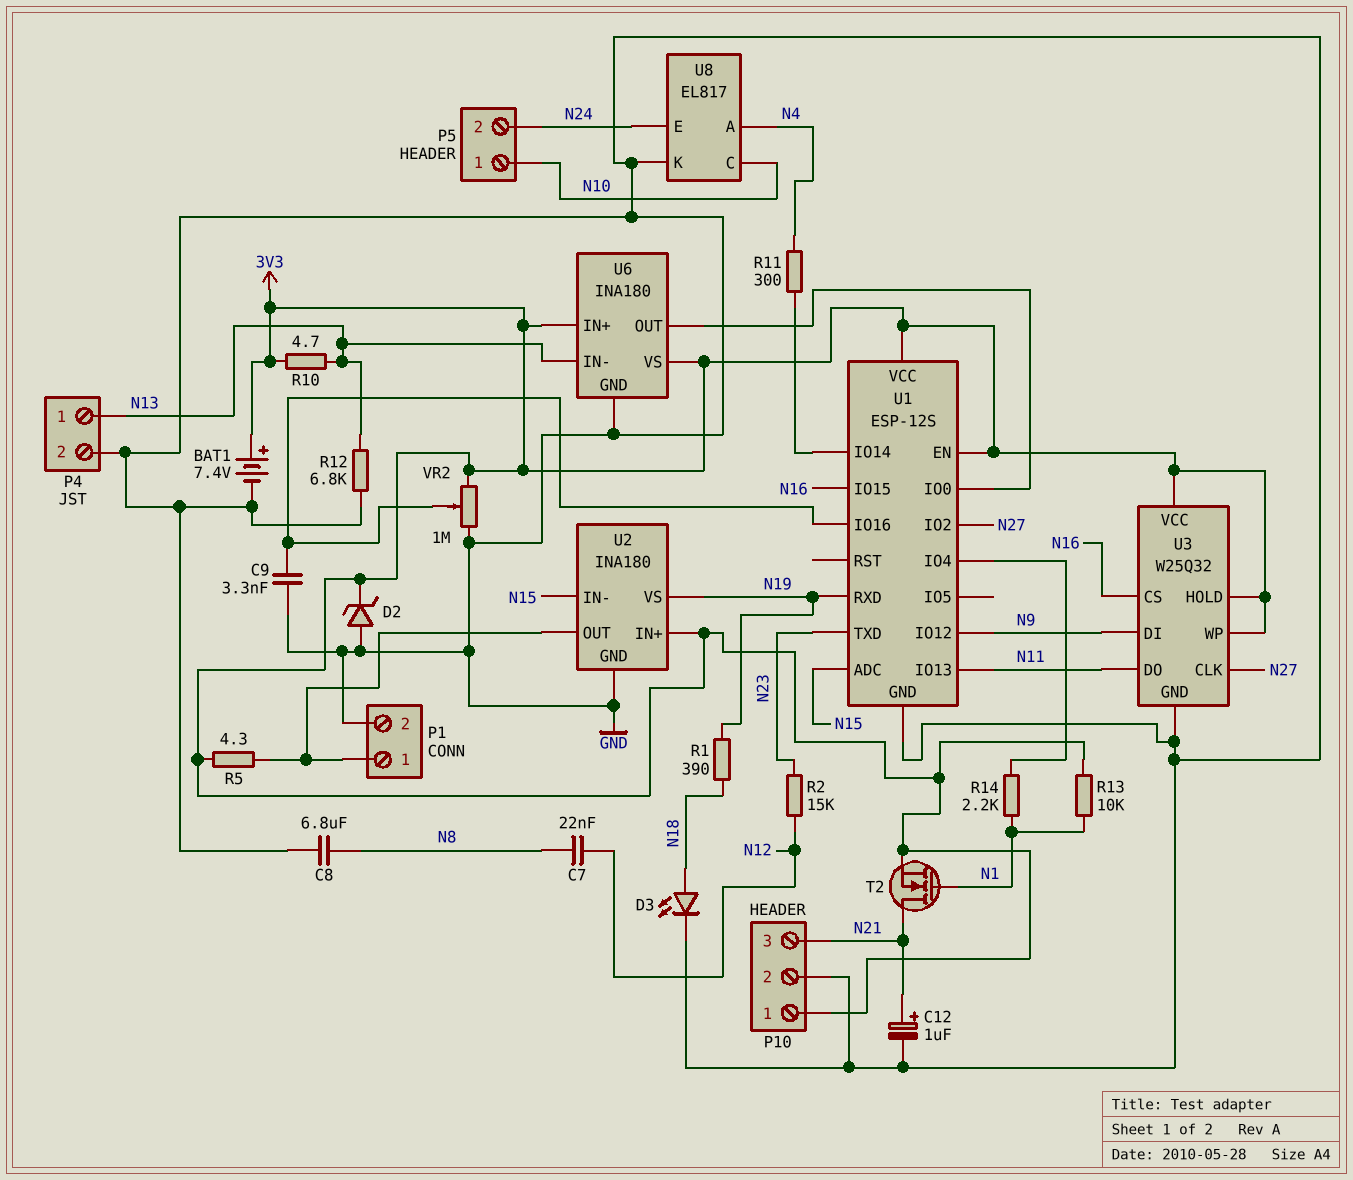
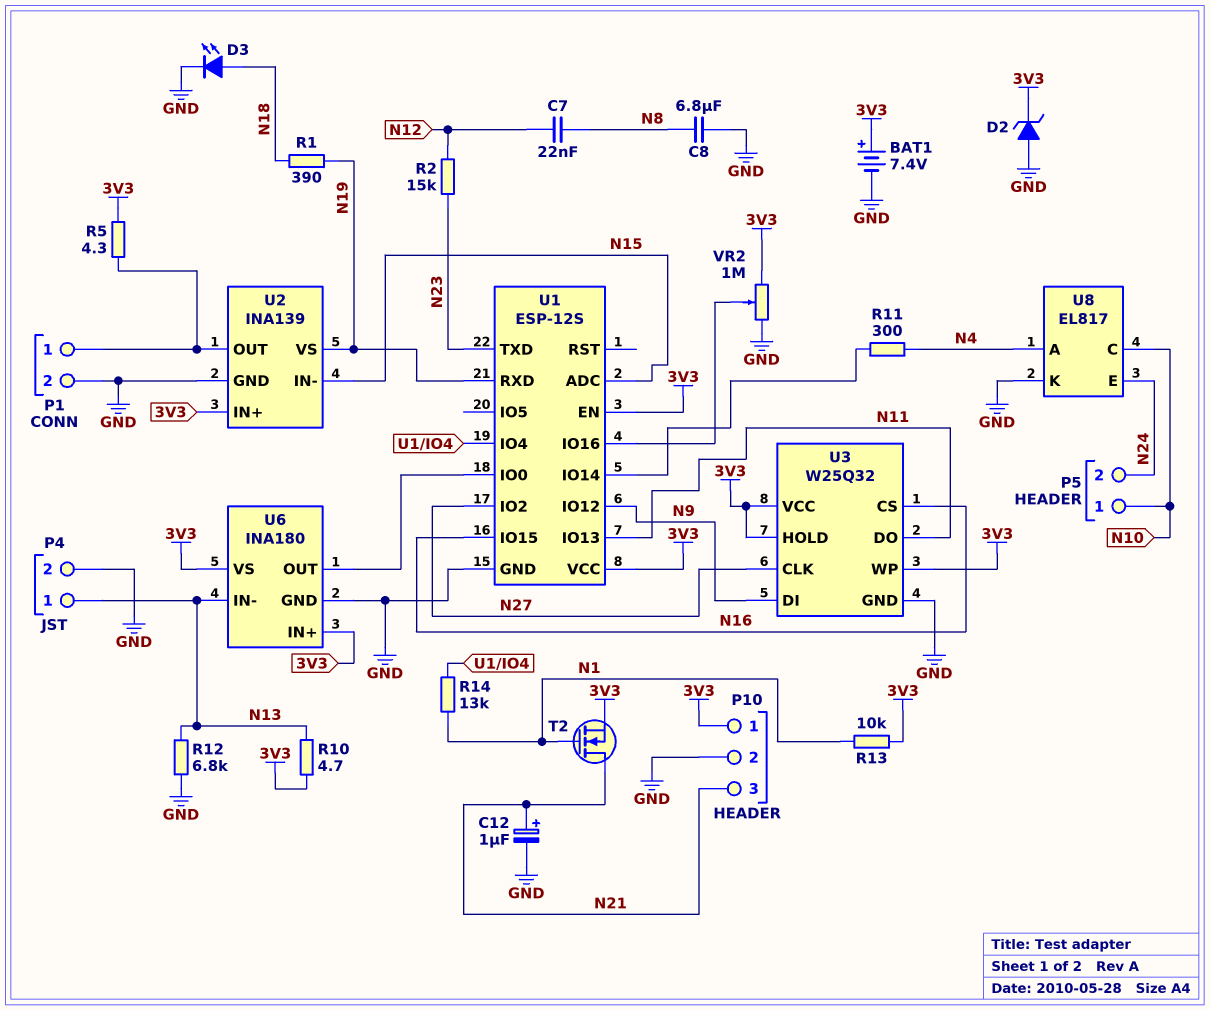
C9: 3.3nF (GND, U1/IO16) -> none
R14: 2.2k (N1, U1/IO4) -> 13k (N1, U1/IO4)
U2: INA180 -> INA139

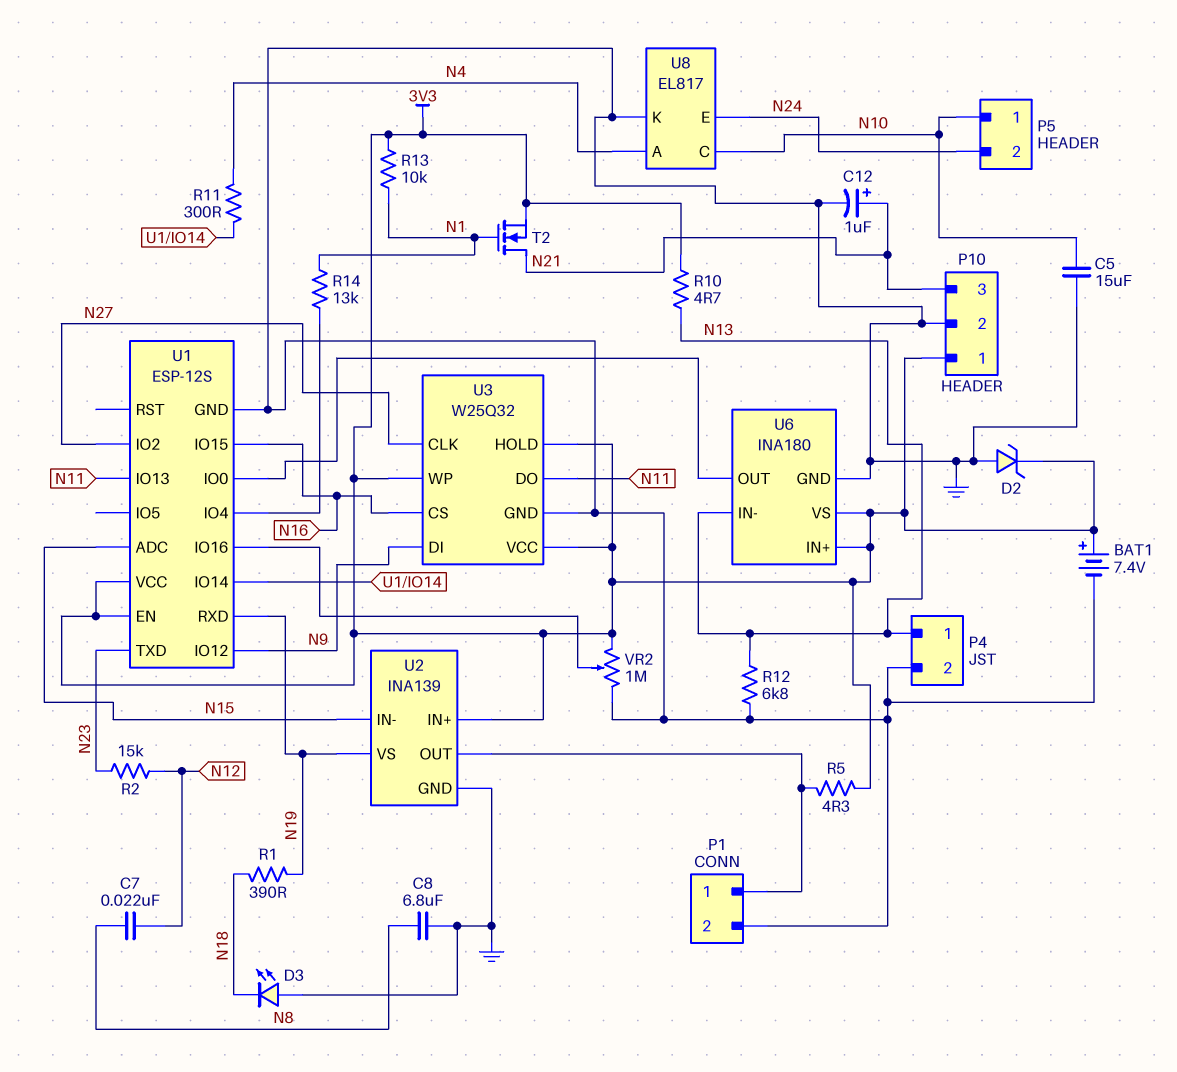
C5: none -> 15uF (GND, N10)
D3: LED (A N18, K GND) -> LED (A GND, K N18)

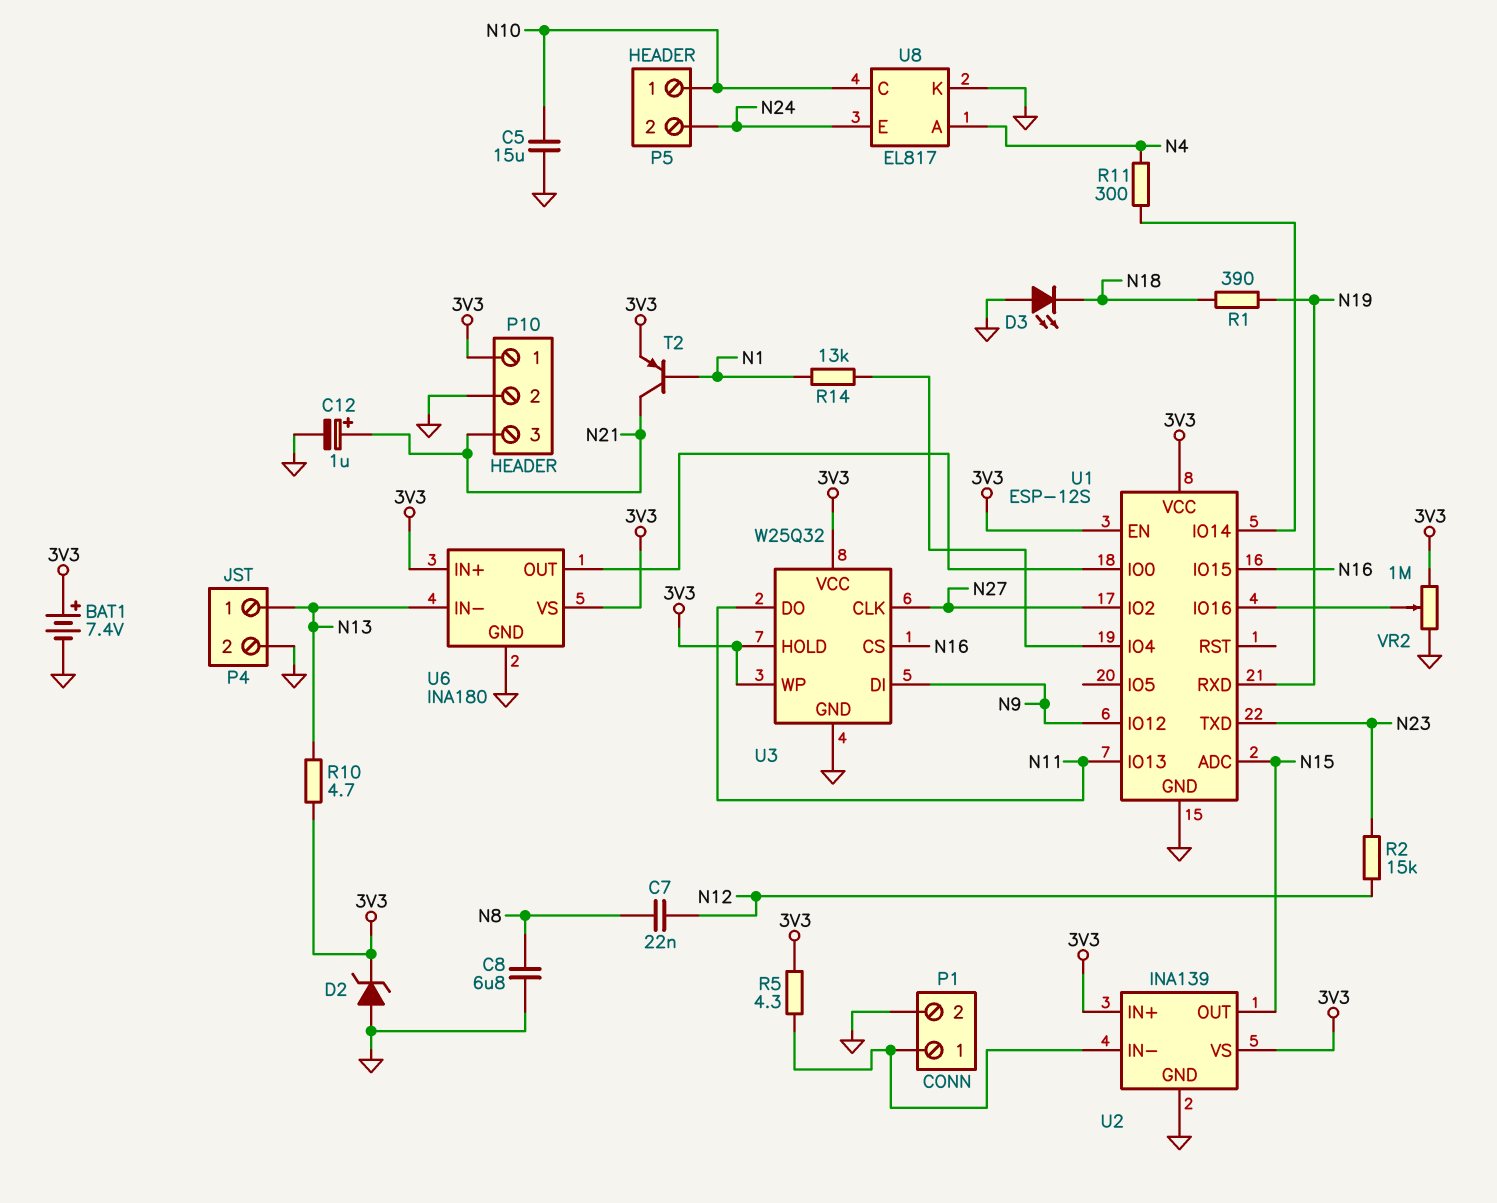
R12: 6.8k (GND, N13) -> none
R13: 10k (3V3, N1) -> none
T2: NMOS (G N1, D N21, S 3V3) -> PNP (B N1, C N21, E 3V3)
U2 pin IN-: N15 -> P1/1
U2 pin OUT: P1/1 -> N15
U2 pin VS: N19 -> 3V3

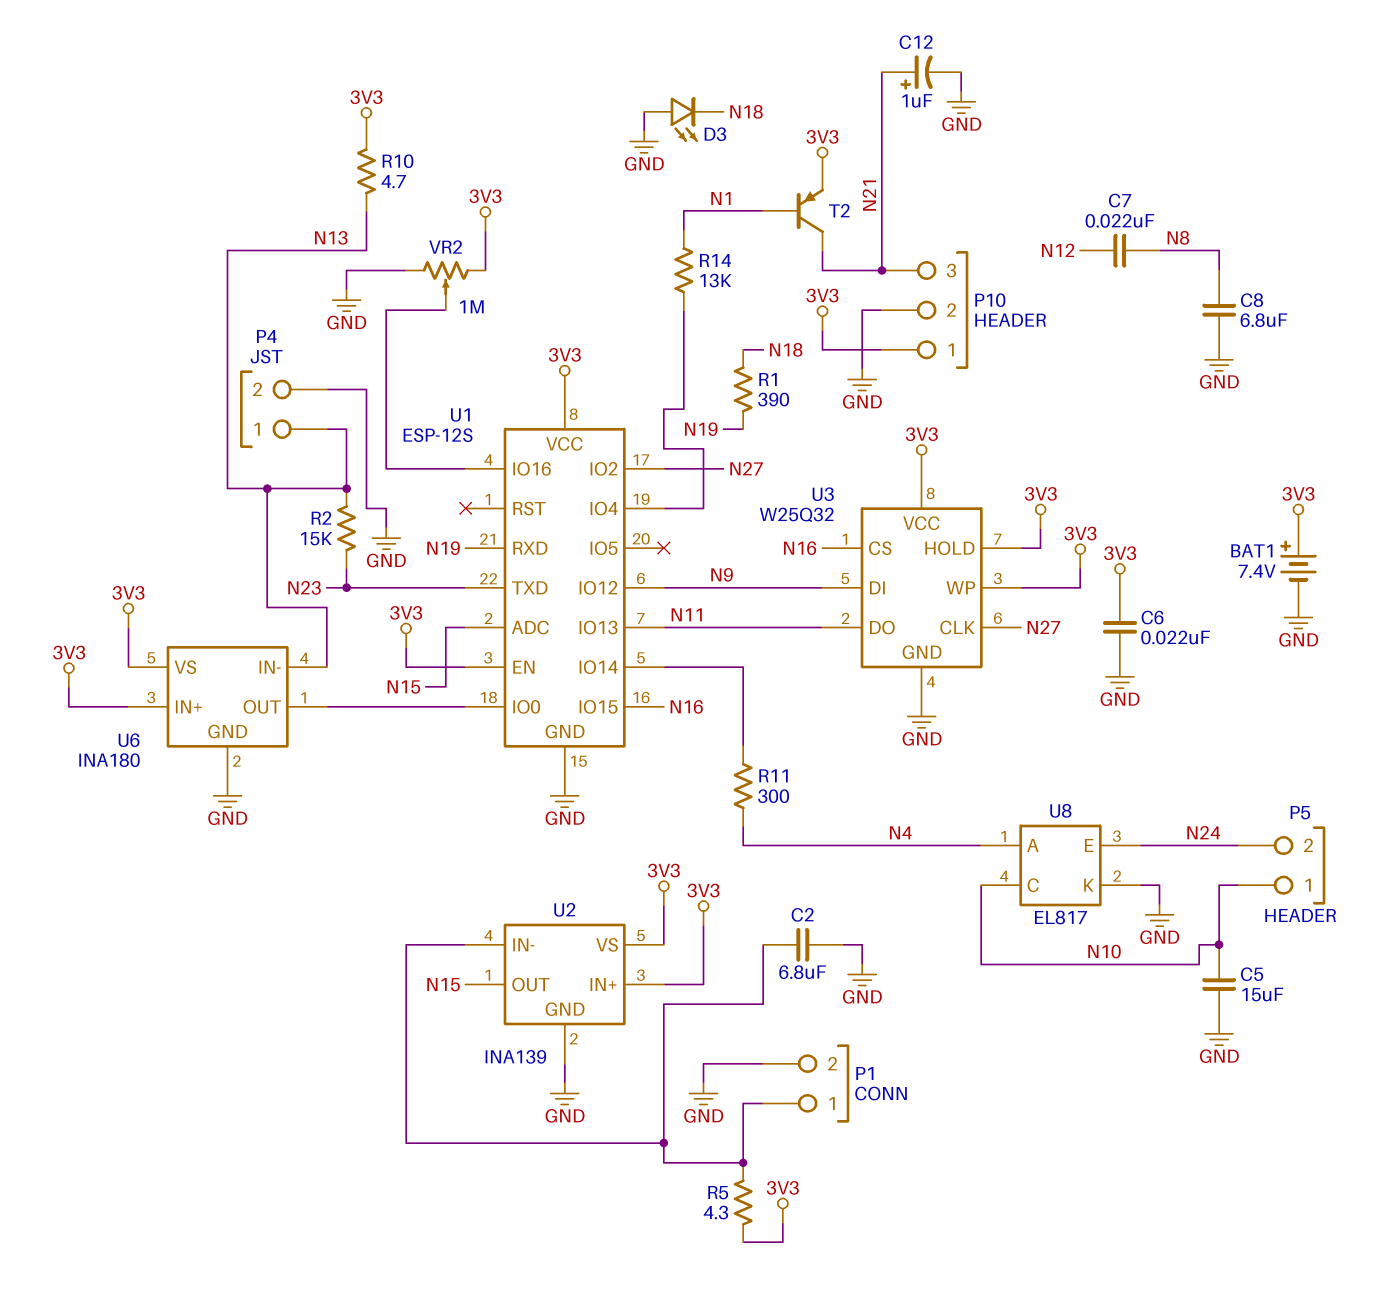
C2: none -> 6.8uF (GND, P1/1)
C6: none -> 22nF (3V3, GND)
D2: zener (A GND, K 3V3) -> none
R2: 15k (N12, N23) -> 15k (N13, N23)

